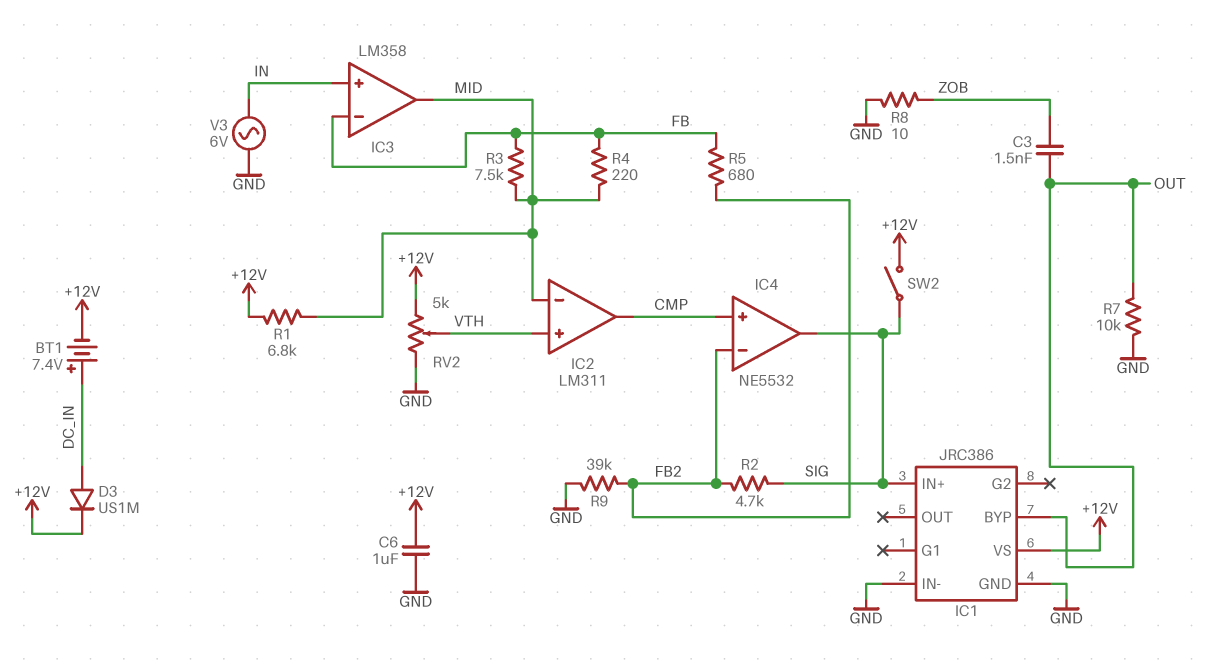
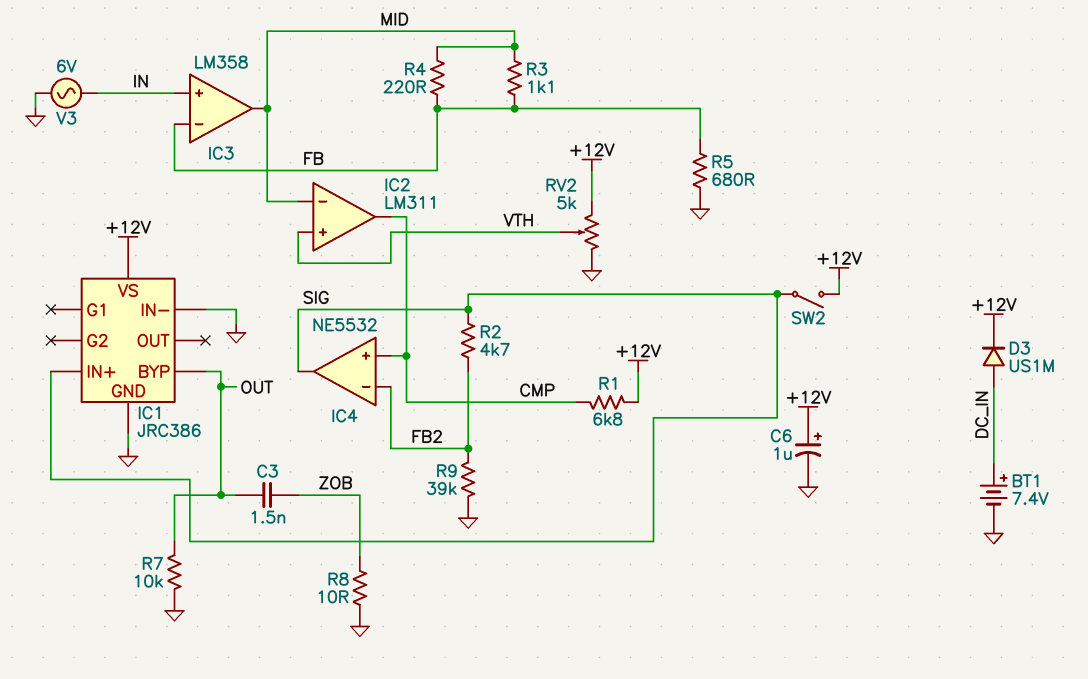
BT1: 7.4V (plus DC_IN, minus +12V) -> 7.4V (plus DC_IN, minus GND)
C6: 1uF (+12V, GND) -> 1uF (plus +12V, minus GND)
R1: 6.8k (+12V, MID) -> 6.8k (+12V, CMP)
R3: 7.5k (FB, MID) -> 1.1k (FB, MID)
R5: 680 (FB, FB2) -> 680 (FB, GND)

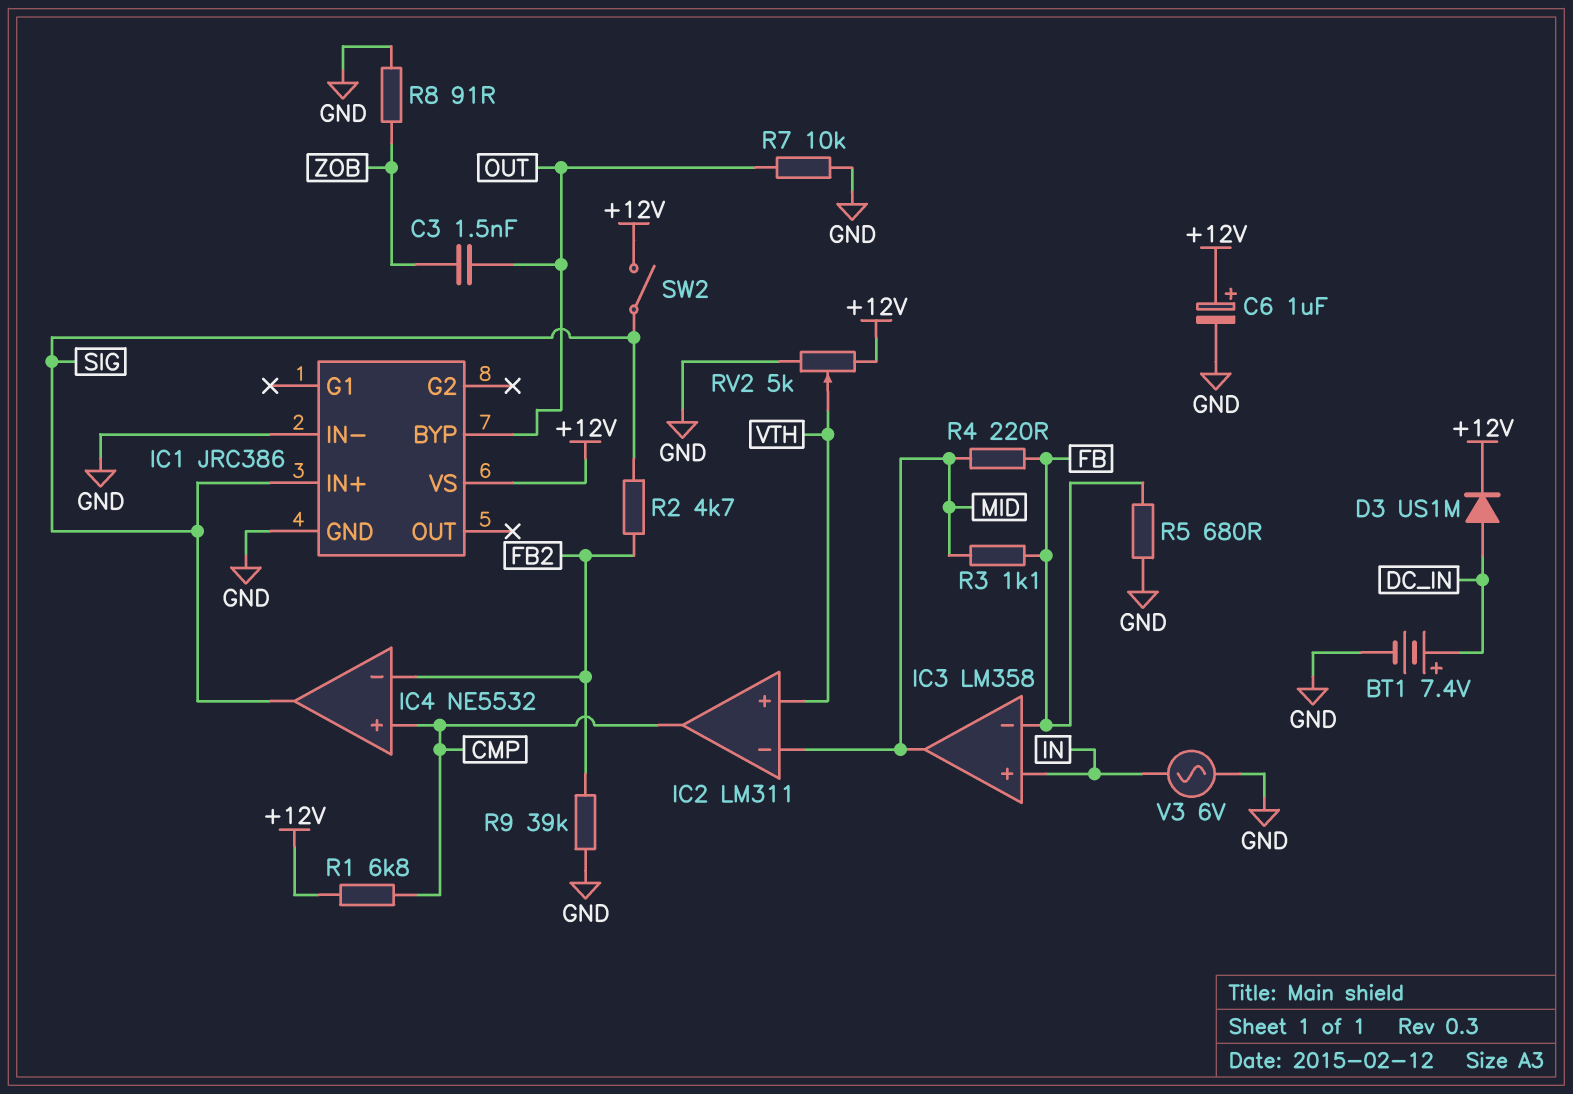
R8: 10 (GND, ZOB) -> 91 (GND, ZOB)

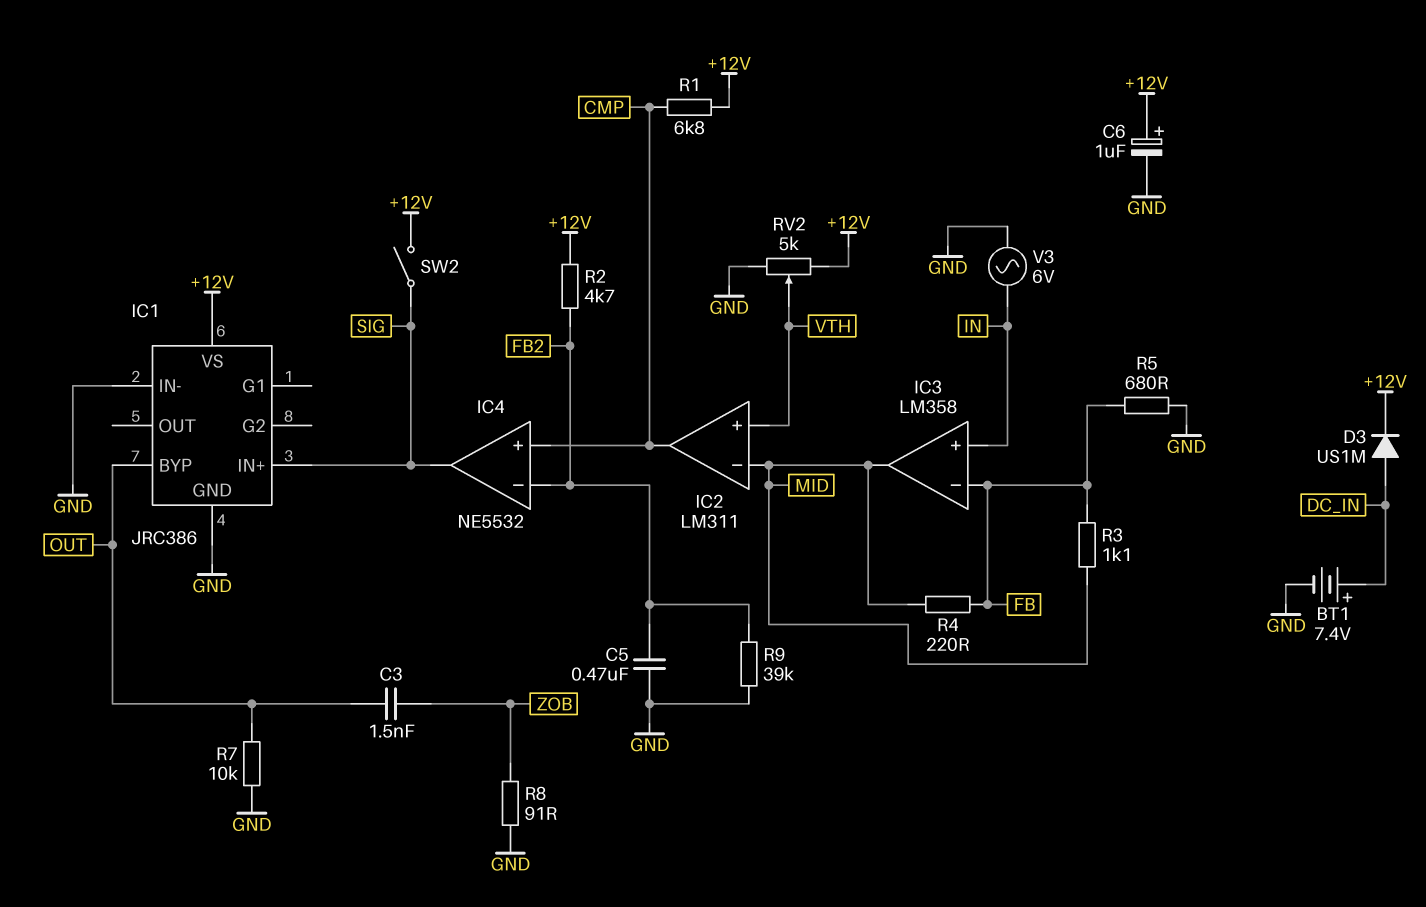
C5: none -> 470nF (FB2, GND)
R2: 4.7k (FB2, SIG) -> 4.7k (+12V, FB2)

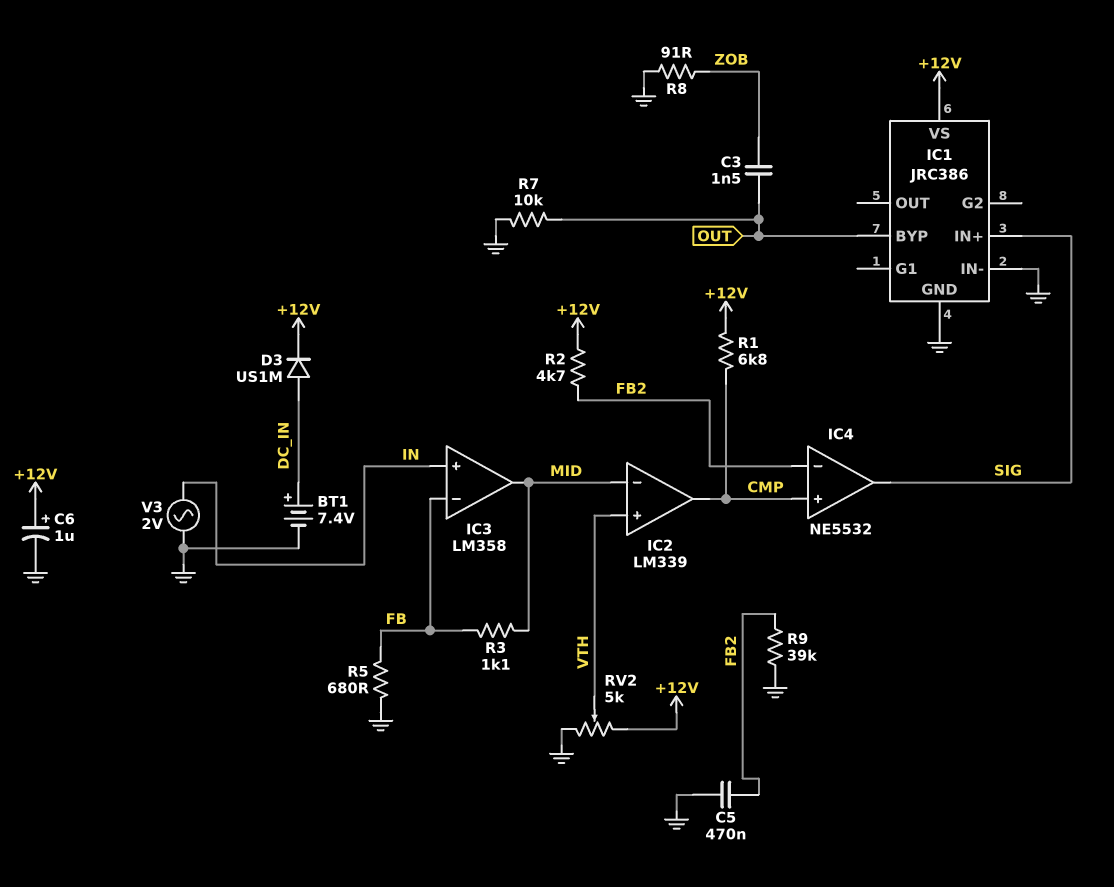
IC2: LM311 -> LM339
R4: 220 (FB, MID) -> none
SW2: switch (+12V, SIG) -> none
V3: AC 6V (GND, IN) -> AC 2V (GND, IN)

